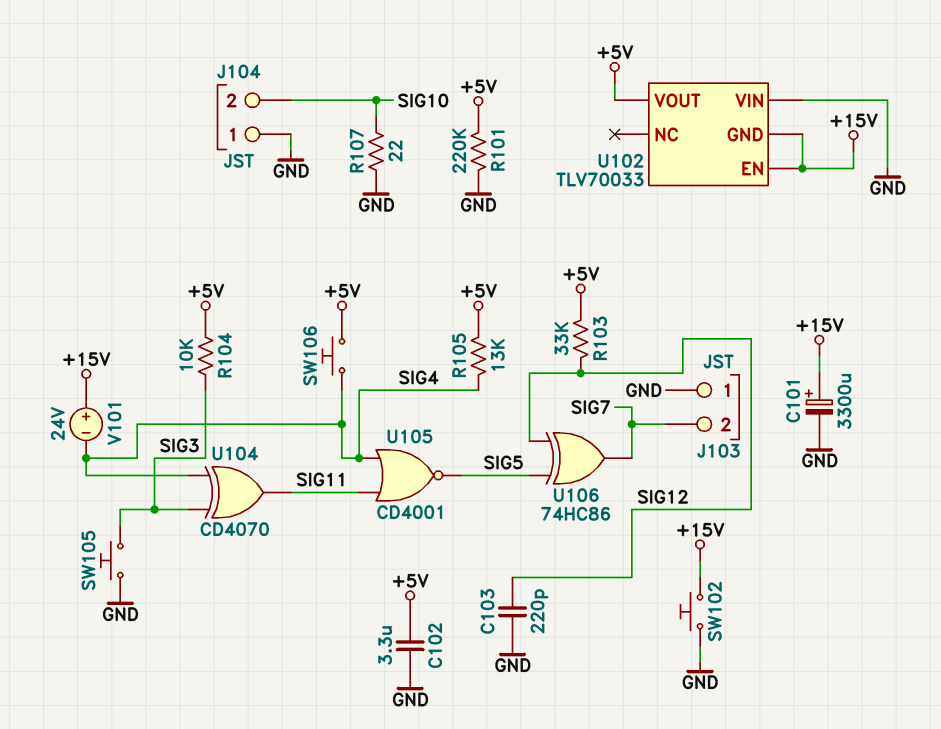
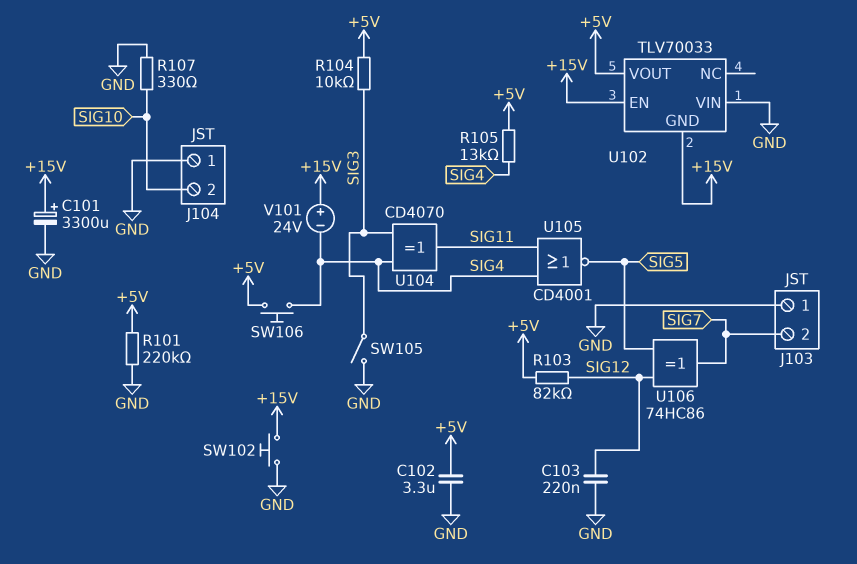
C103: 220pF (GND, SIG12) -> 220nF (GND, SIG12)
R103: 33k (+5V, SIG12) -> 82k (+5V, SIG12)
R107: 22 (GND, SIG10) -> 330 (GND, SIG10)
SW105: button (GND, SIG3) -> switch (GND, SIG3)

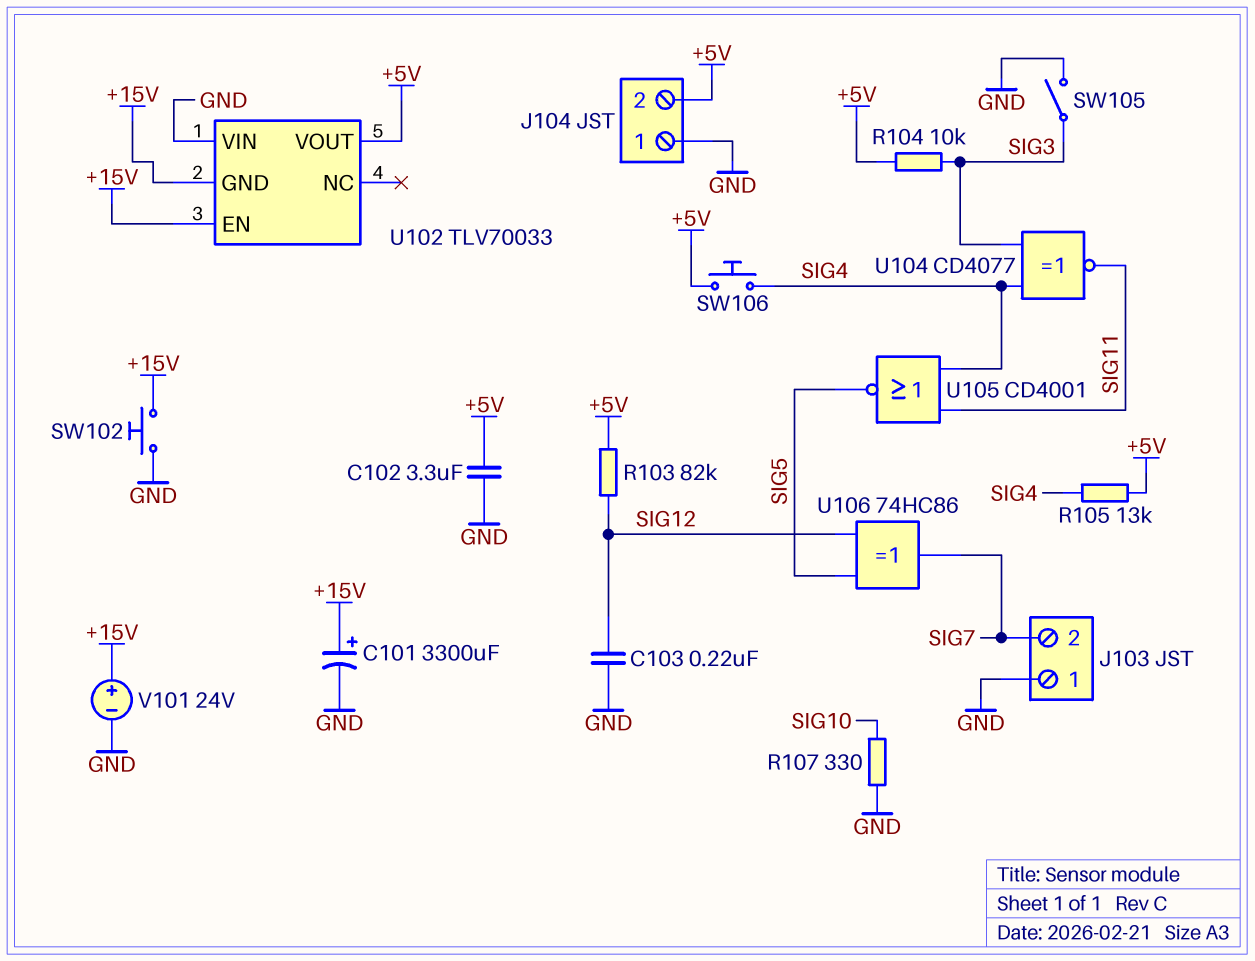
J104 pin 2: SIG10 -> +5V
R101: 220k (+5V, GND) -> none
U104: XOR CD4070 (in SIG3, in SIG4, out SIG11) -> XNOR CD4077 (in SIG3, in SIG4, out SIG11)
V101: 24V (plus +15V, minus SIG4) -> 24V (plus +15V, minus GND)

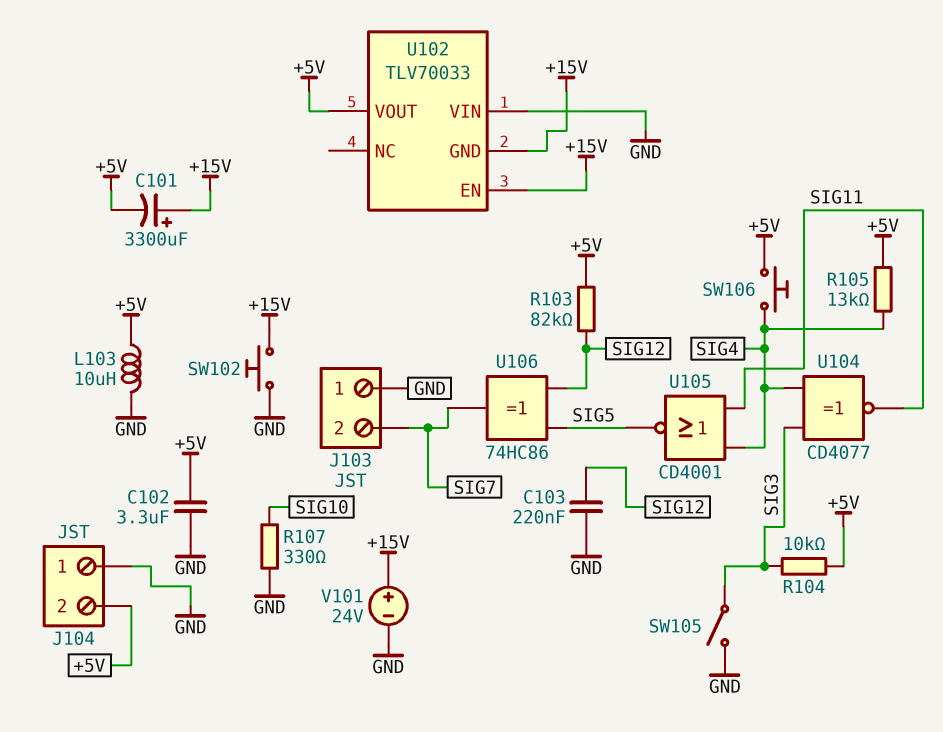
C101: 3300uF (plus +15V, minus GND) -> 3300uF (plus +15V, minus +5V)
L103: none -> 10uH (+5V, GND)

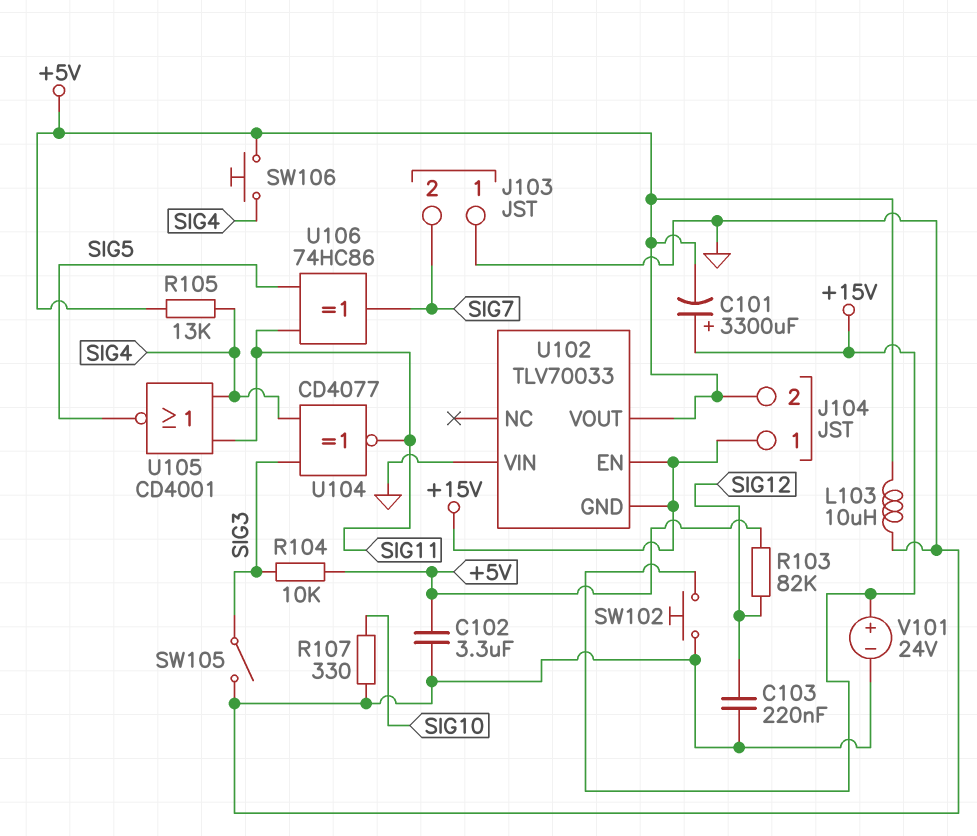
J104 pin 1: GND -> +15V
U106: XOR 74HC86 (in SIG5, in SIG12, out SIG7) -> XOR 74HC86 (in SIG5, in SIG11, out SIG7)

